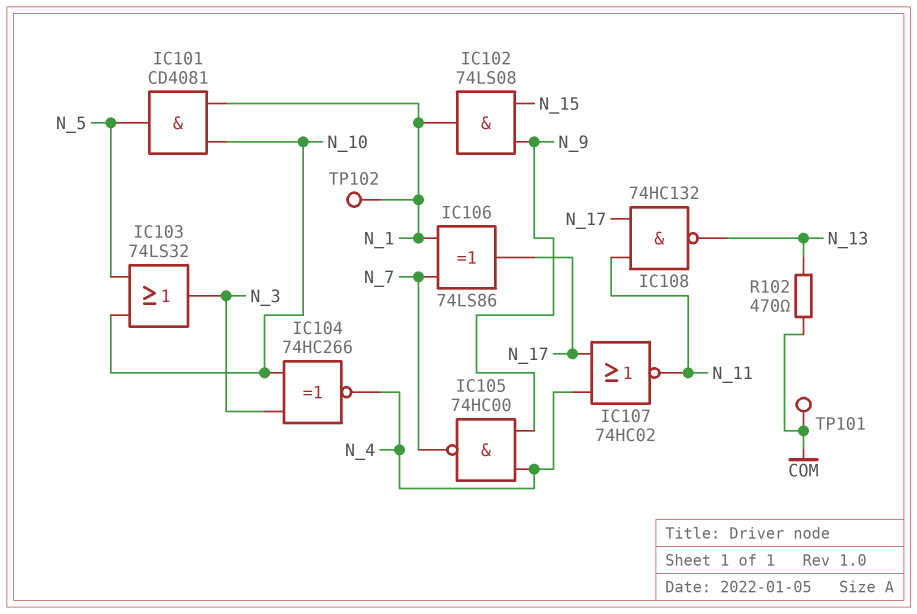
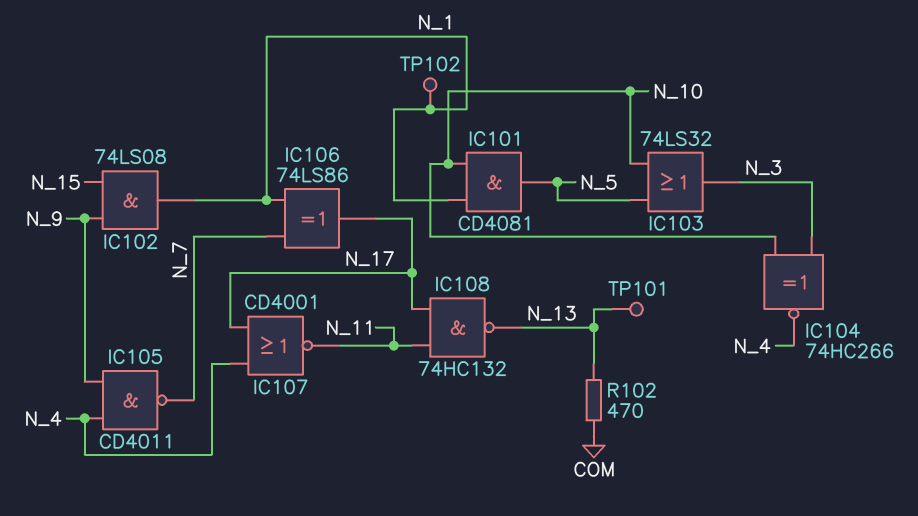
IC105: NAND 74HC00 (in N_4, in N_9, out N_7) -> NAND CD4011 (in N_4, in N_9, out N_7)
IC107: NOR 74HC02 (in N_4, in N_17, out N_11) -> NOR CD4001 (in N_4, in N_17, out N_11)
TP101: test point (COM) -> test point (N_13)

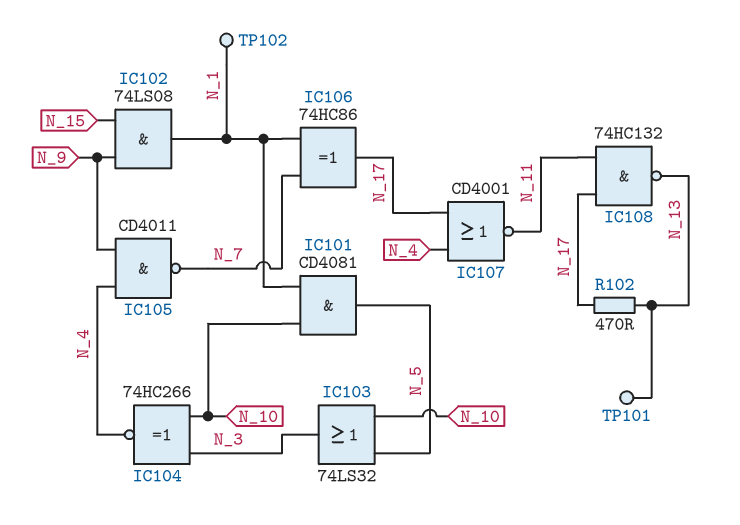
IC106: XOR 74LS86 (in N_1, in N_7, out N_17) -> XOR 74HC86 (in N_1, in N_7, out N_17)
R102: 470 (COM, N_13) -> 470 (N_13, N_17)

